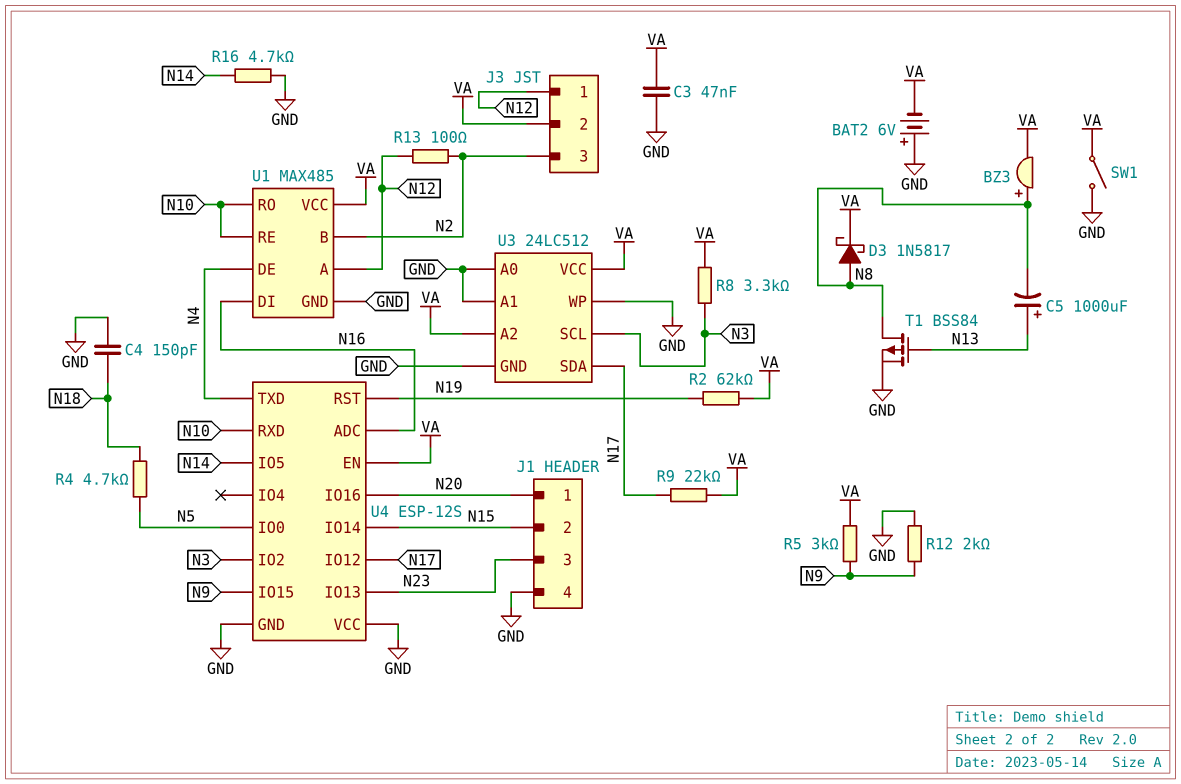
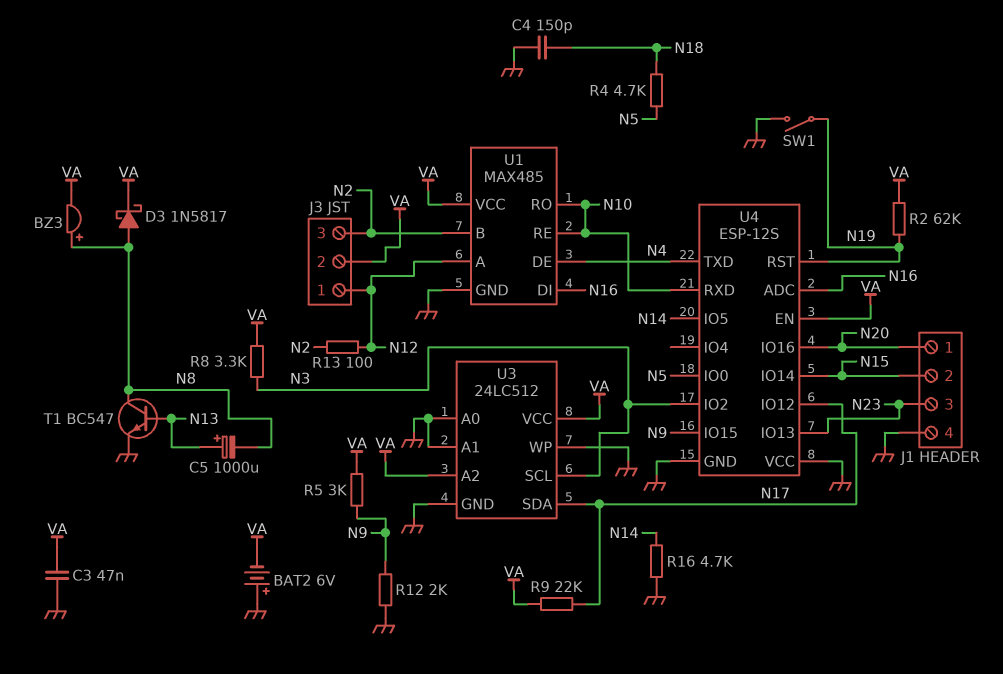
SW1: switch (GND, VA) -> switch (GND, N19)
T1: PMOS BSS84 (G N13, D N8, S GND) -> NPN BC547 (B N13, C N8, E GND)

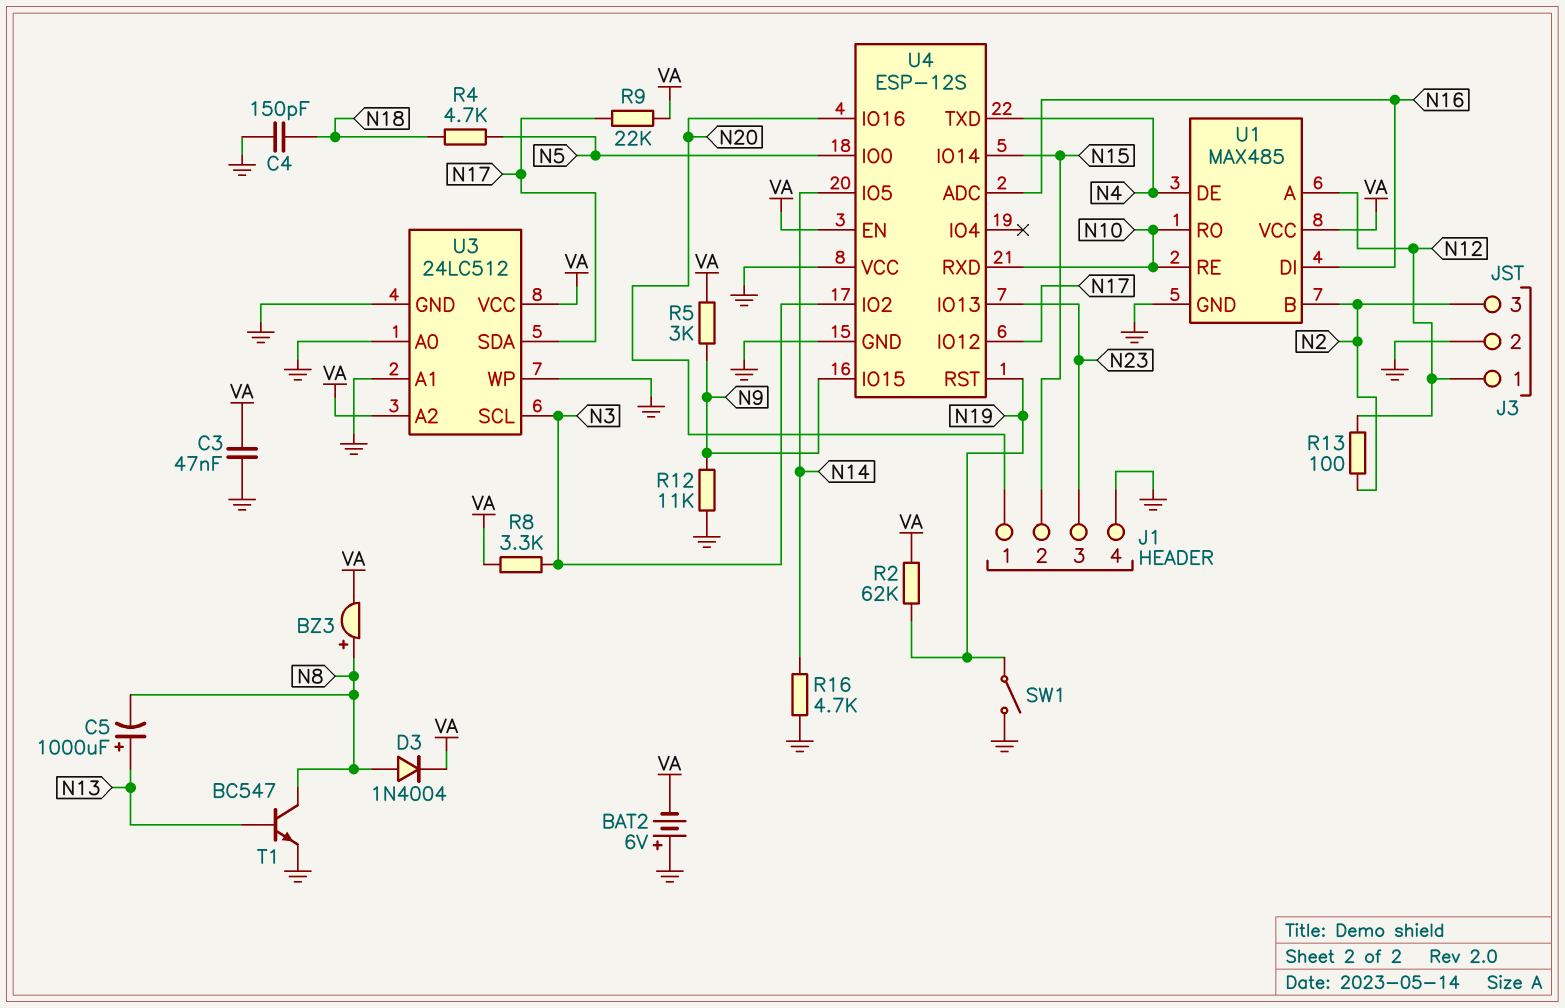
D3: schottky 1N5817 (A N8, K VA) -> diode 1N4004 (A N8, K VA)
J3 pin 2: VA -> GND
R12: 2k (GND, N9) -> 11k (GND, N9)

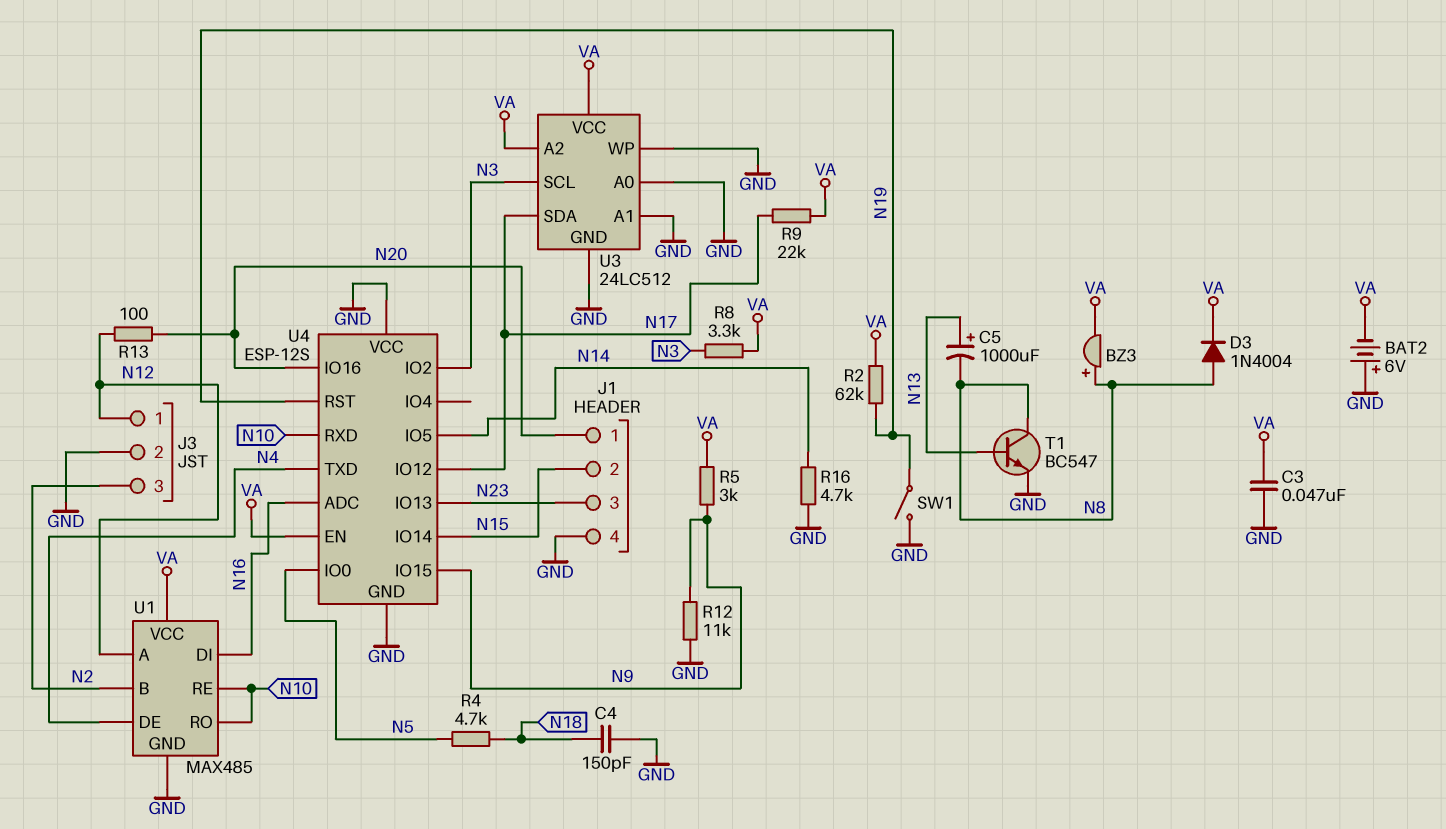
R13: 100 (N2, N12) -> 100 (N12, N20)

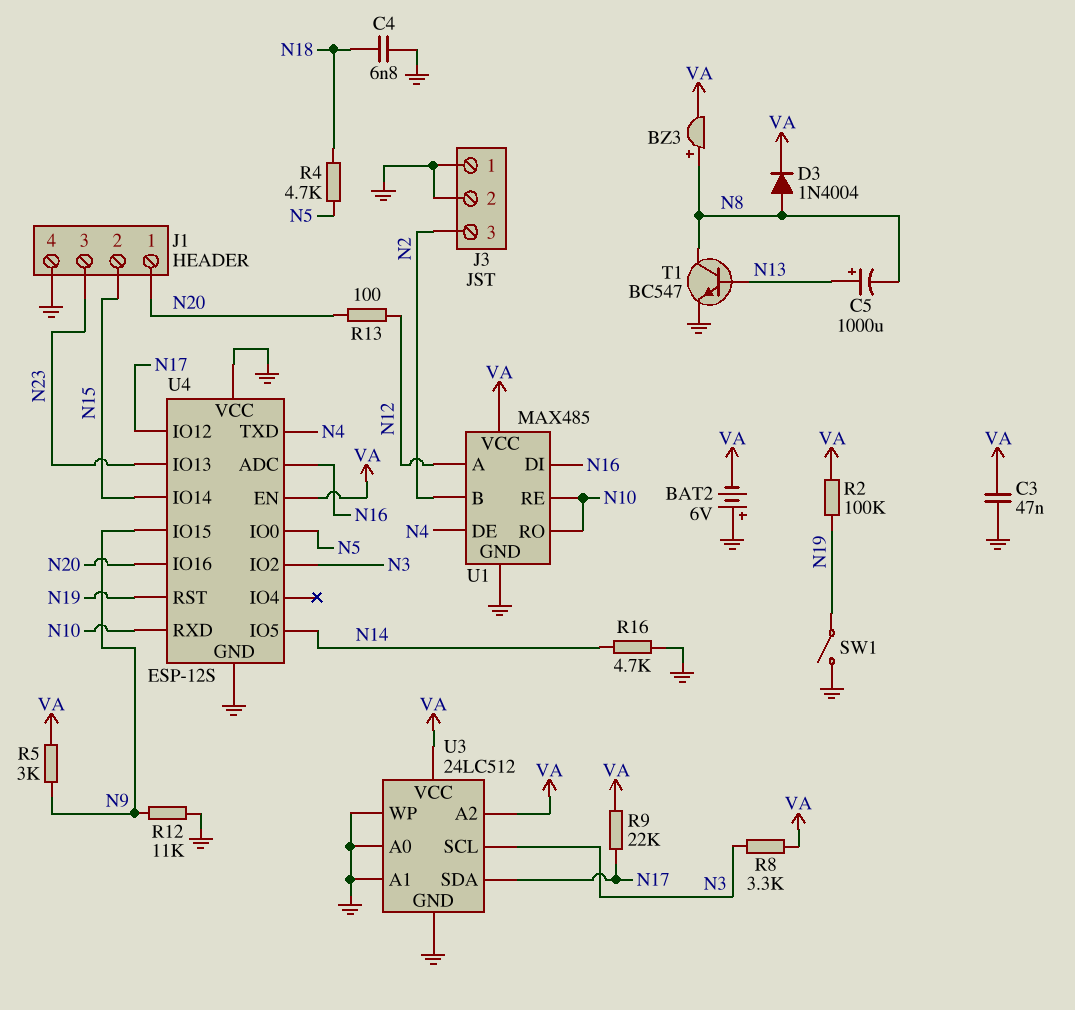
C4: 150pF (GND, N18) -> 6.8nF (GND, N18)
J3 pin 1: N12 -> GND
R2: 62k (N19, VA) -> 100k (N19, VA)

